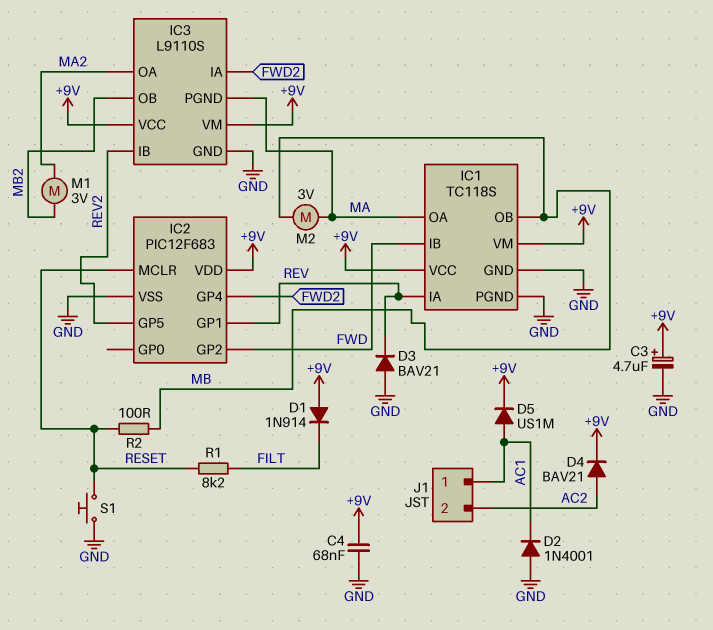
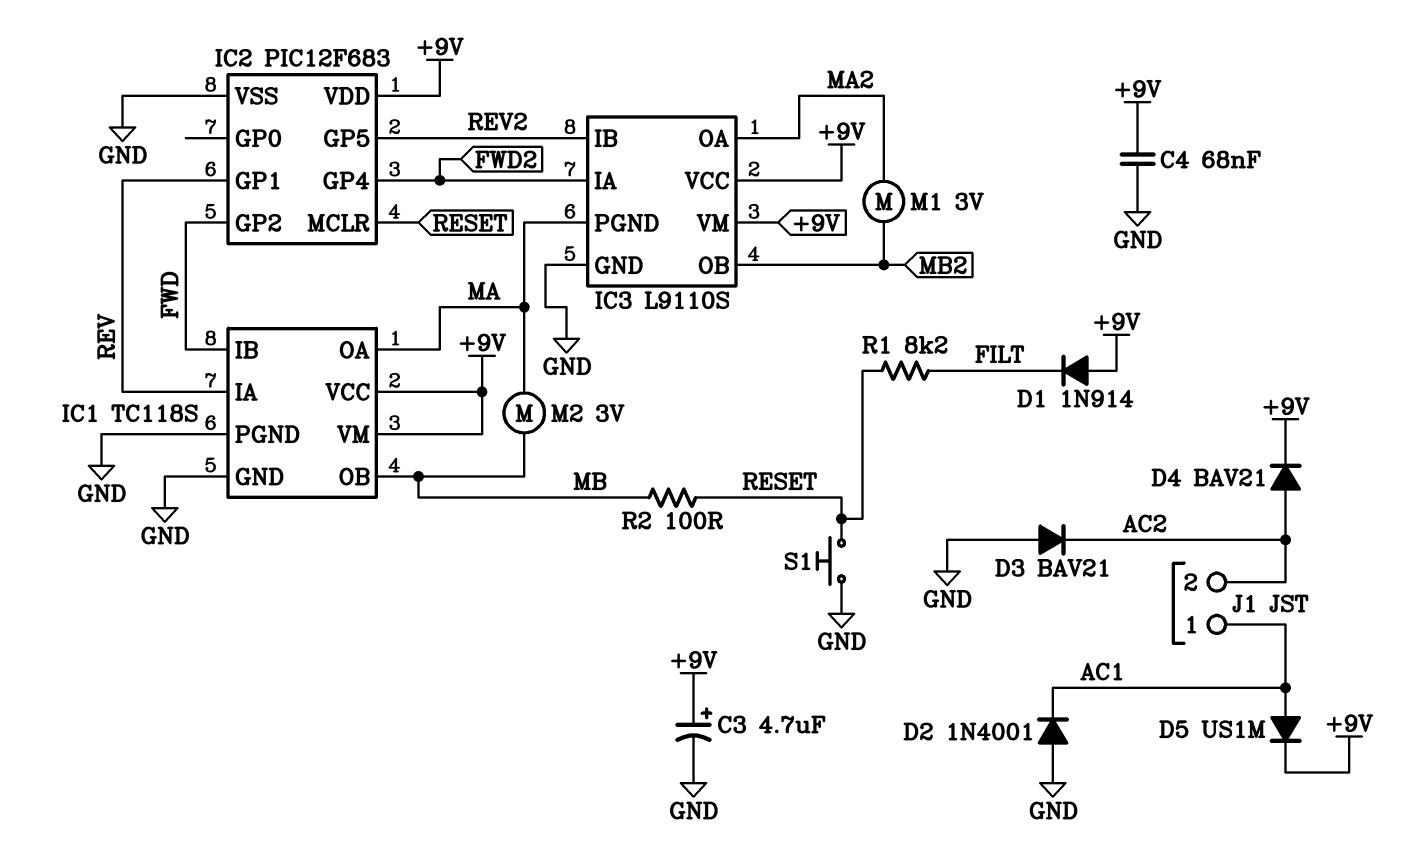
D3: diode BAV21 (A GND, K REV) -> diode BAV21 (A GND, K AC2)

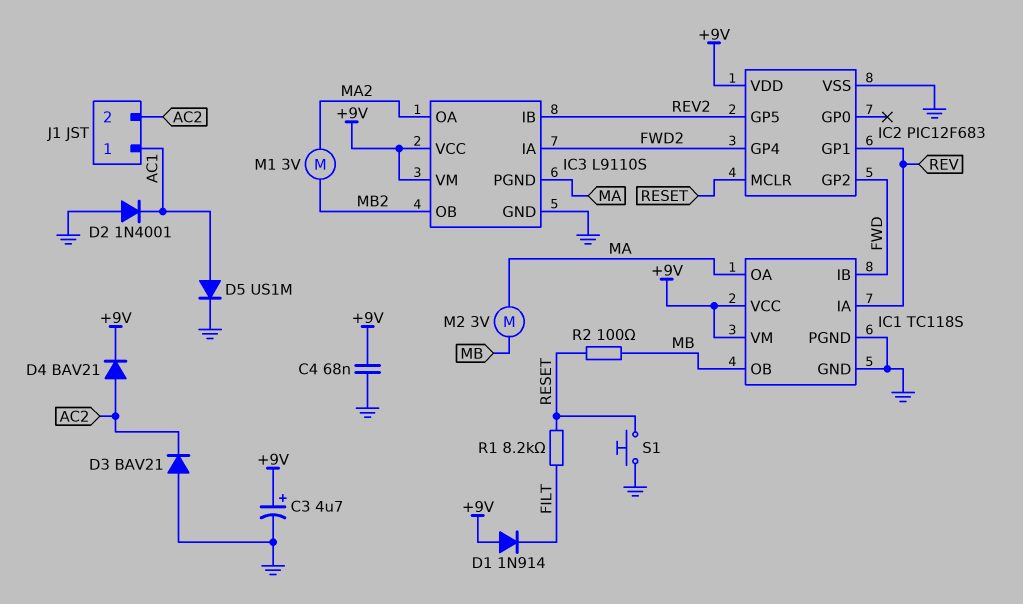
D5: diode US1M (A AC1, K +9V) -> diode US1M (A AC1, K GND)

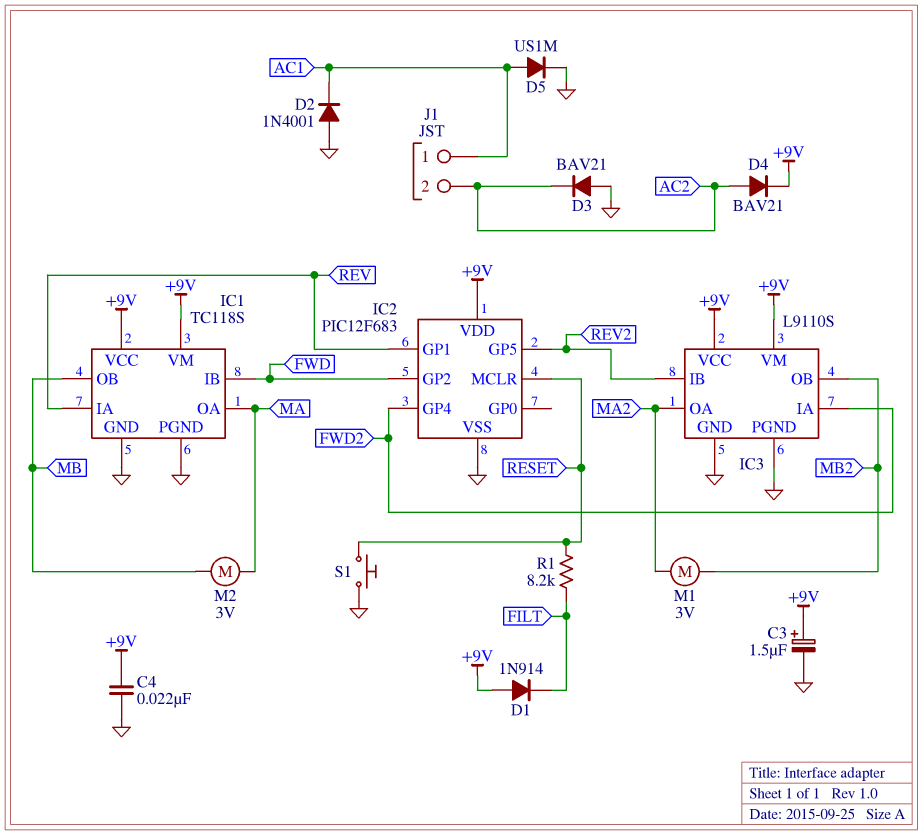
C3: 4.7uF (plus +9V, minus GND) -> 1.5uF (plus +9V, minus GND)
C4: 68nF (+9V, GND) -> 22nF (+9V, GND)
IC3 pin PGND: MA -> GND
R2: 100 (MB, RESET) -> none

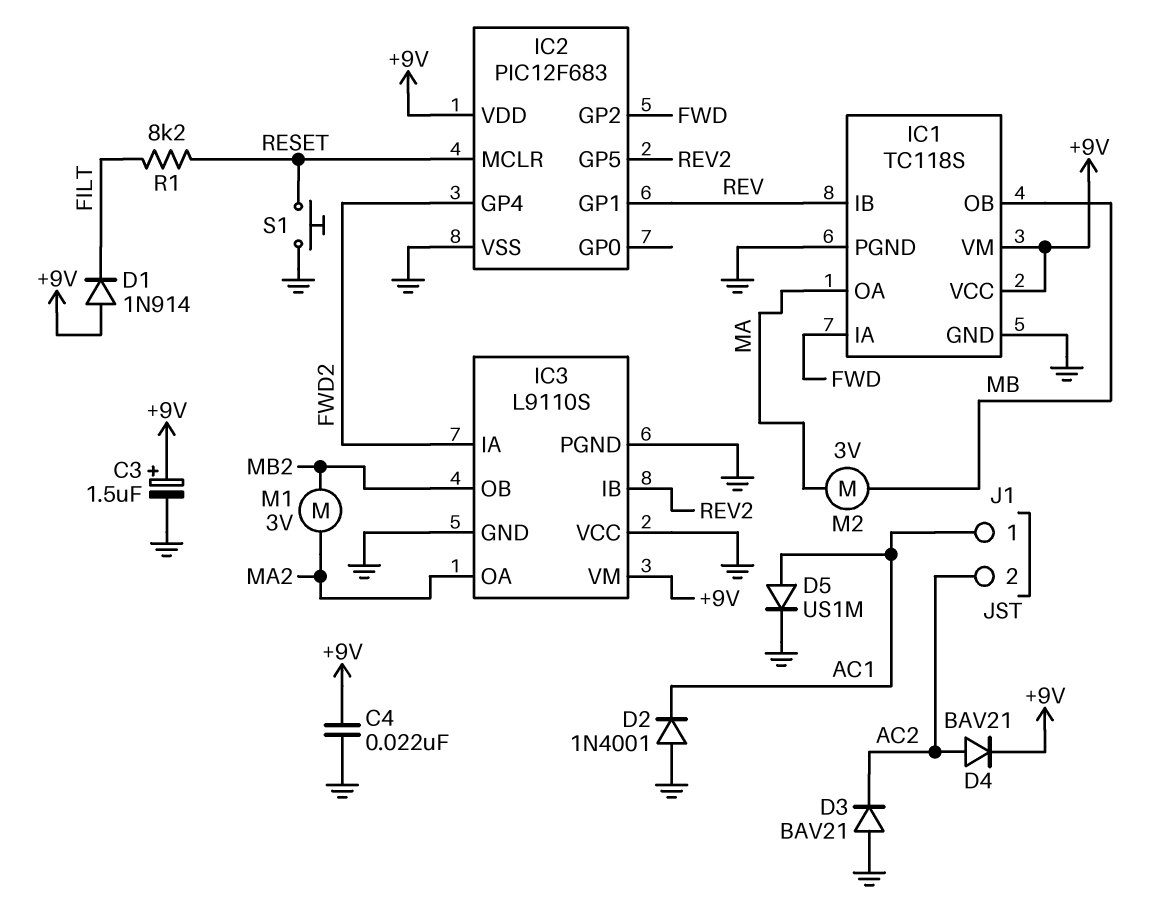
IC1 pin IA: REV -> FWD
IC1 pin IB: FWD -> REV
IC3 pin VCC: +9V -> GND

